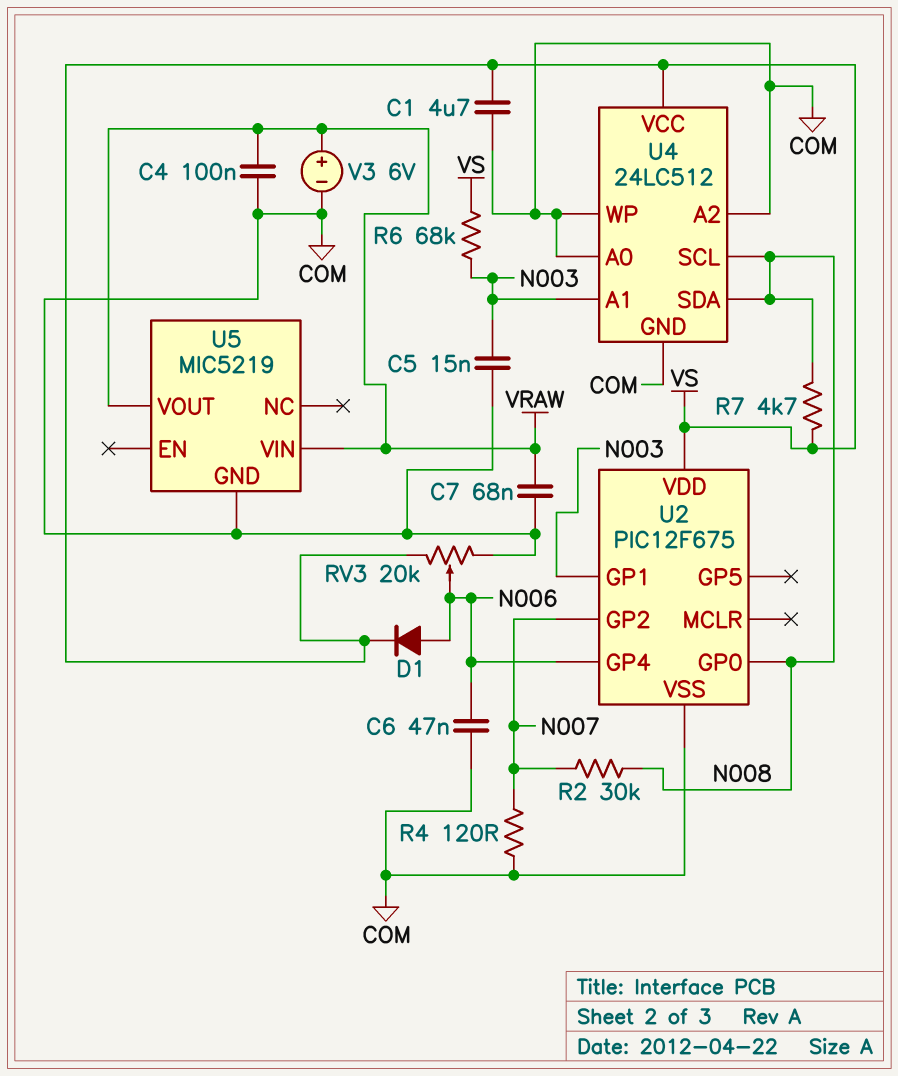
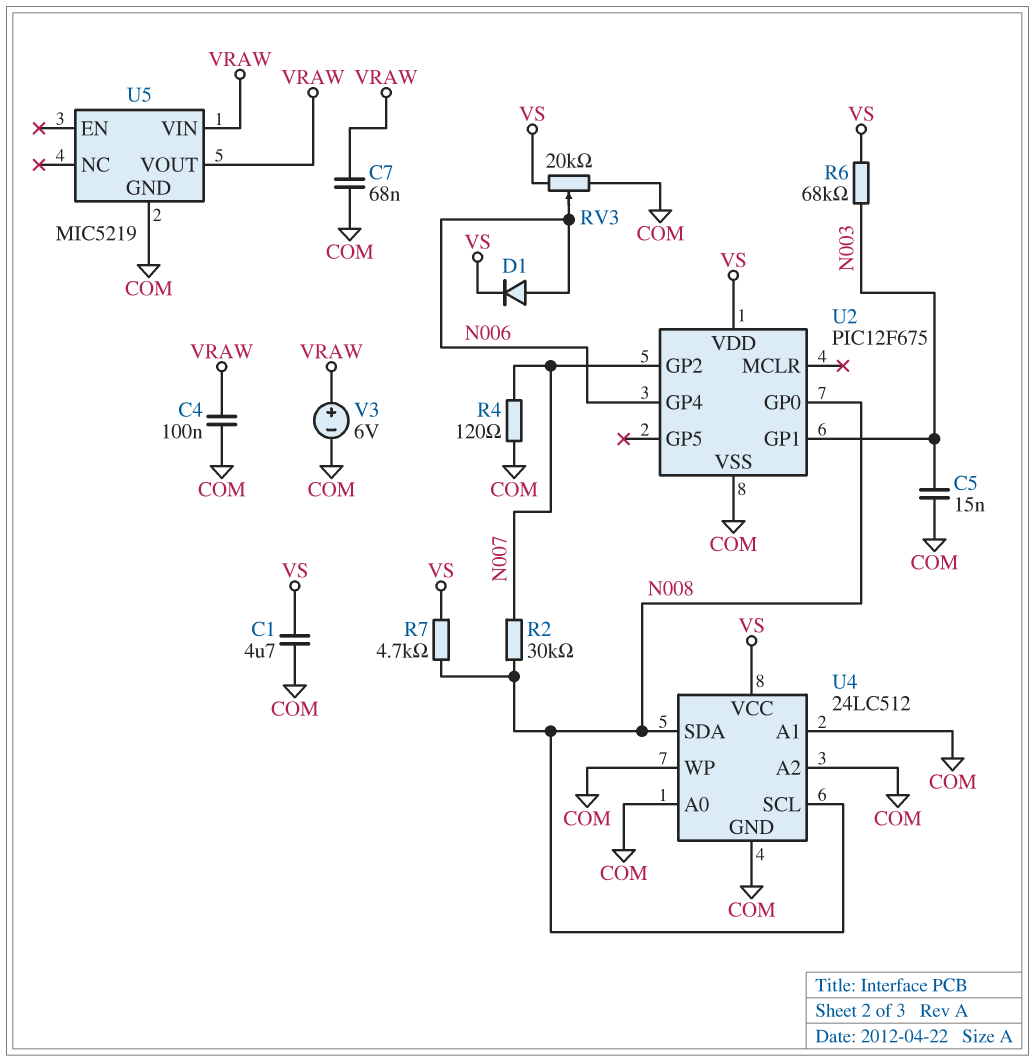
C6: 47nF (COM, N006) -> none
U4 pin A1: N003 -> COM

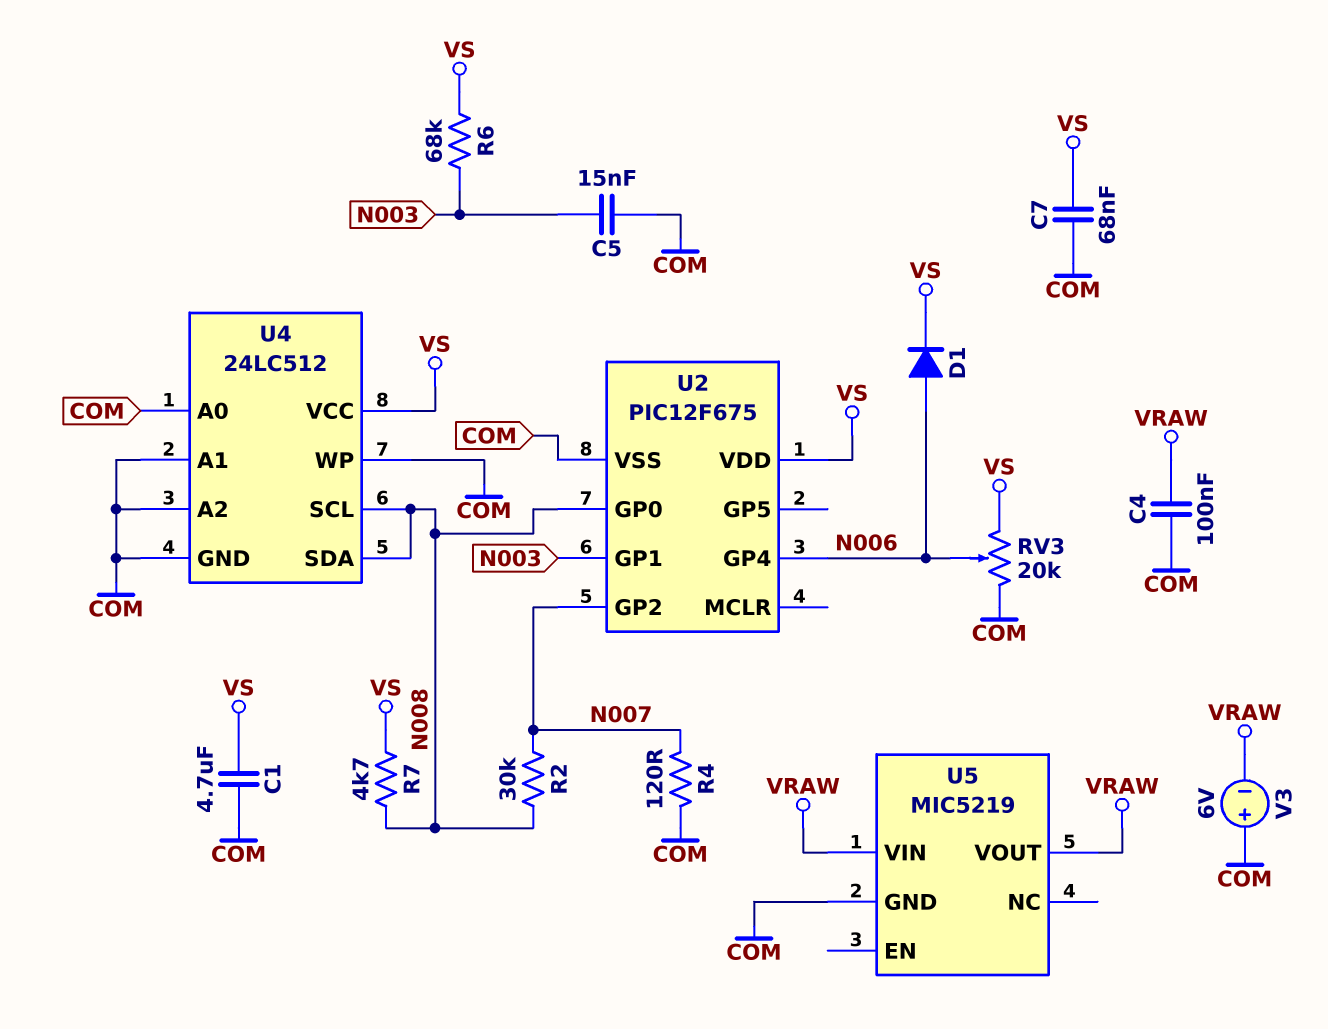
C7: 68nF (COM, VRAW) -> 68nF (COM, VS)
V3: 6V (plus VRAW, minus COM) -> 6V (plus COM, minus VRAW)

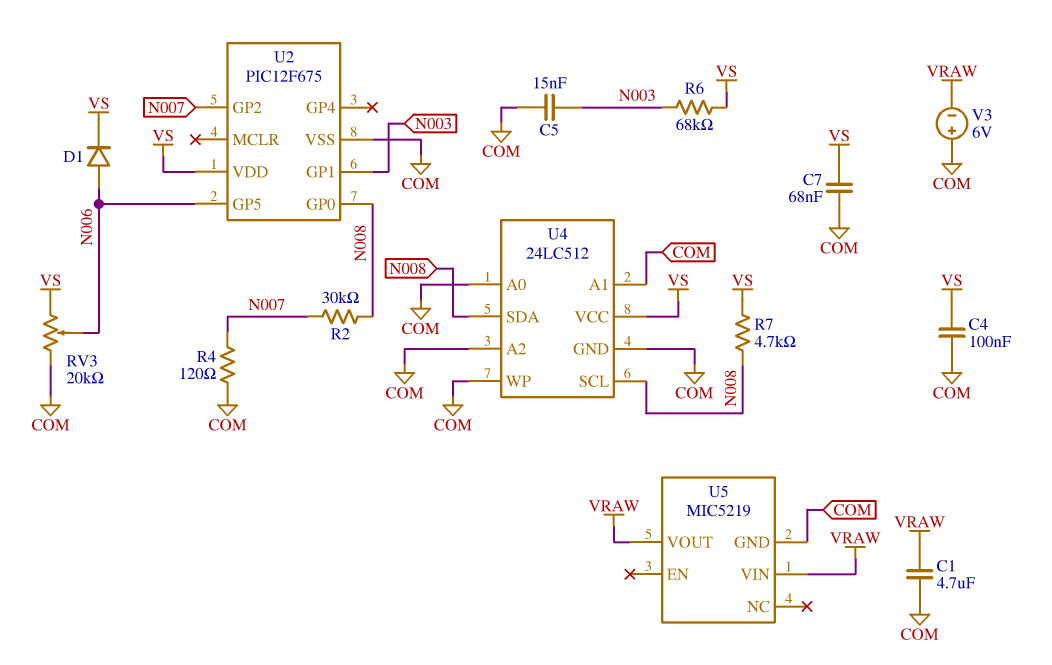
C1: 4.7uF (COM, VS) -> 4.7uF (COM, VRAW)
C4: 100nF (COM, VRAW) -> 100nF (COM, VS)
U2 pin GP4: N006 -> none
U2 pin GP5: none -> N006

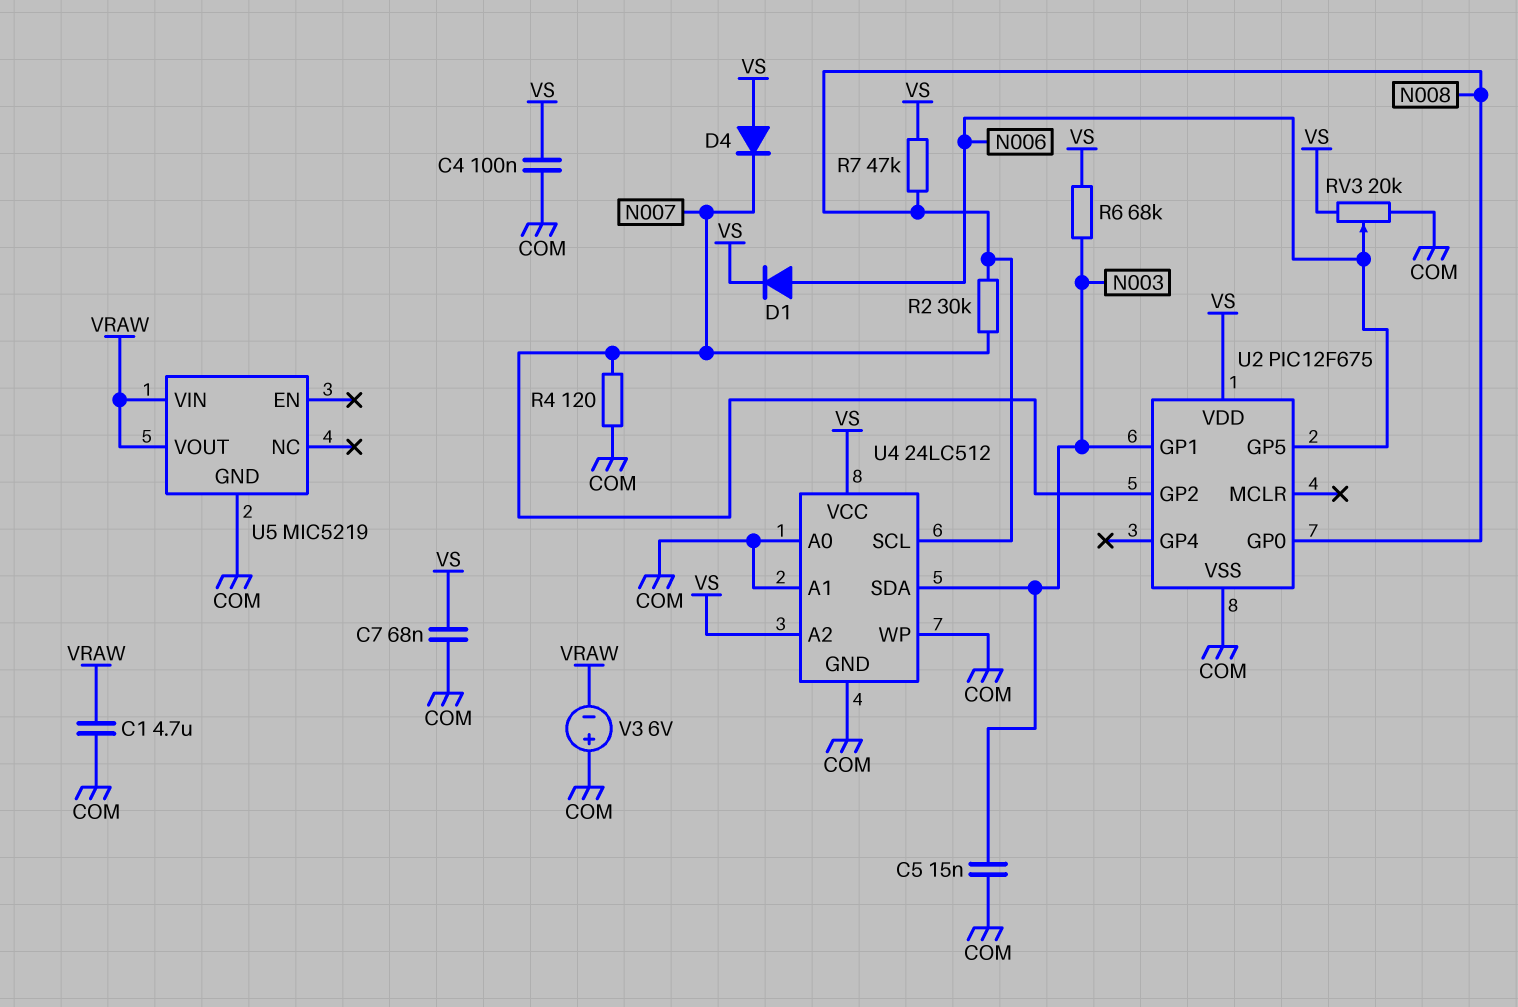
D4: none -> diode (A VS, K N007)
R7: 4.7k (N008, VS) -> 47k (N008, VS)
U4 pin A2: COM -> VS
U4 pin SDA: N008 -> N003

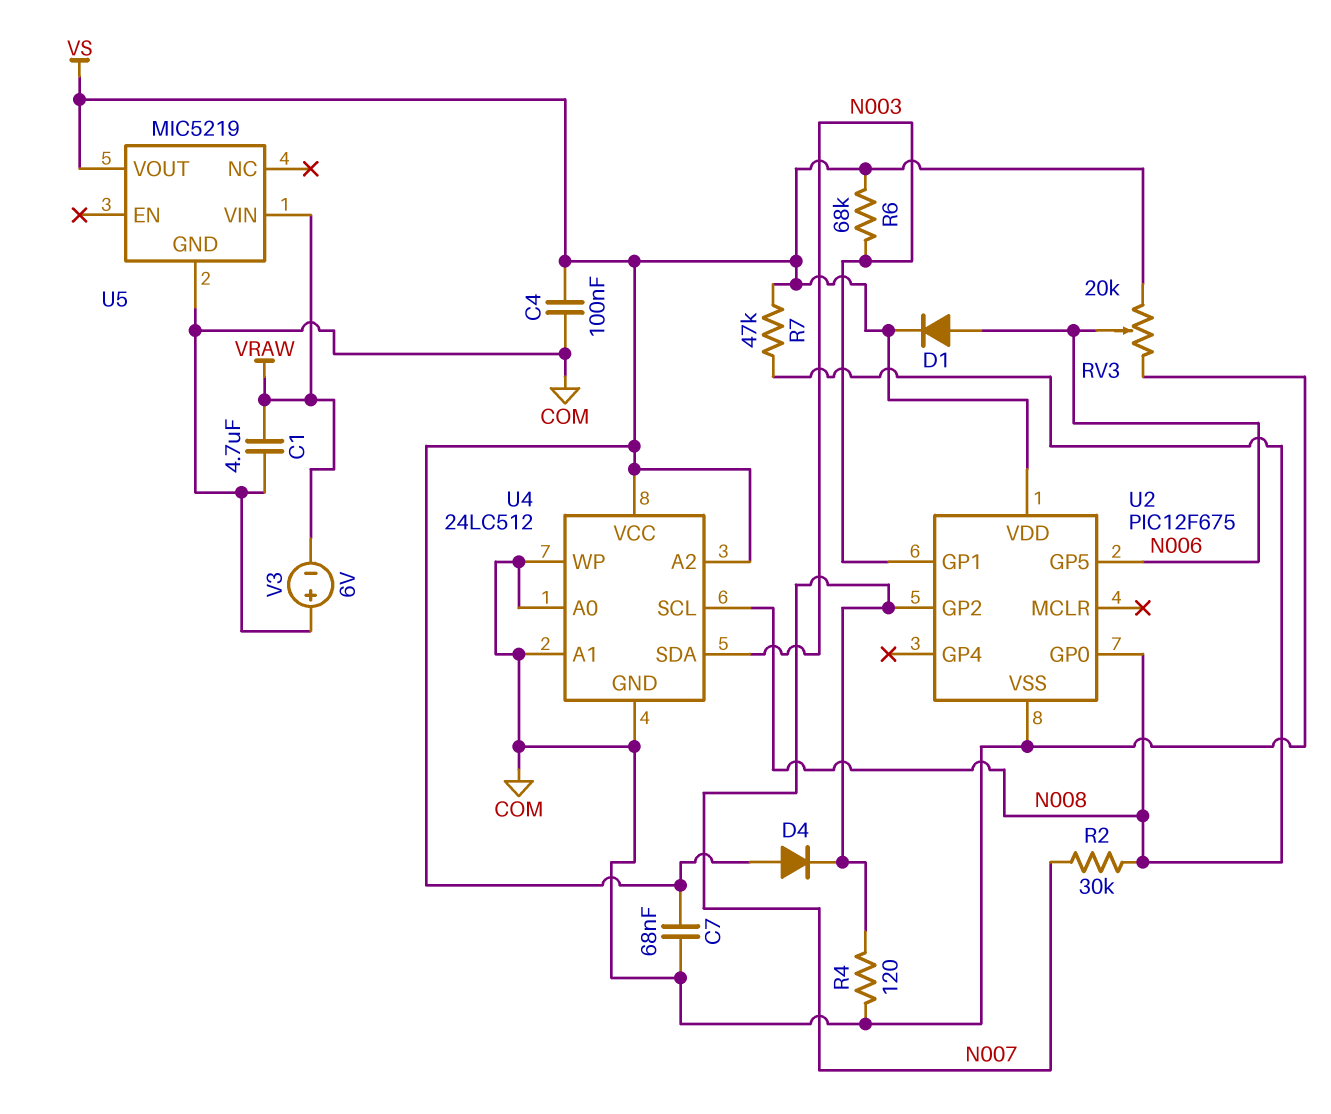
C5: 15nF (COM, N003) -> none
U5 pin VOUT: VRAW -> VS

